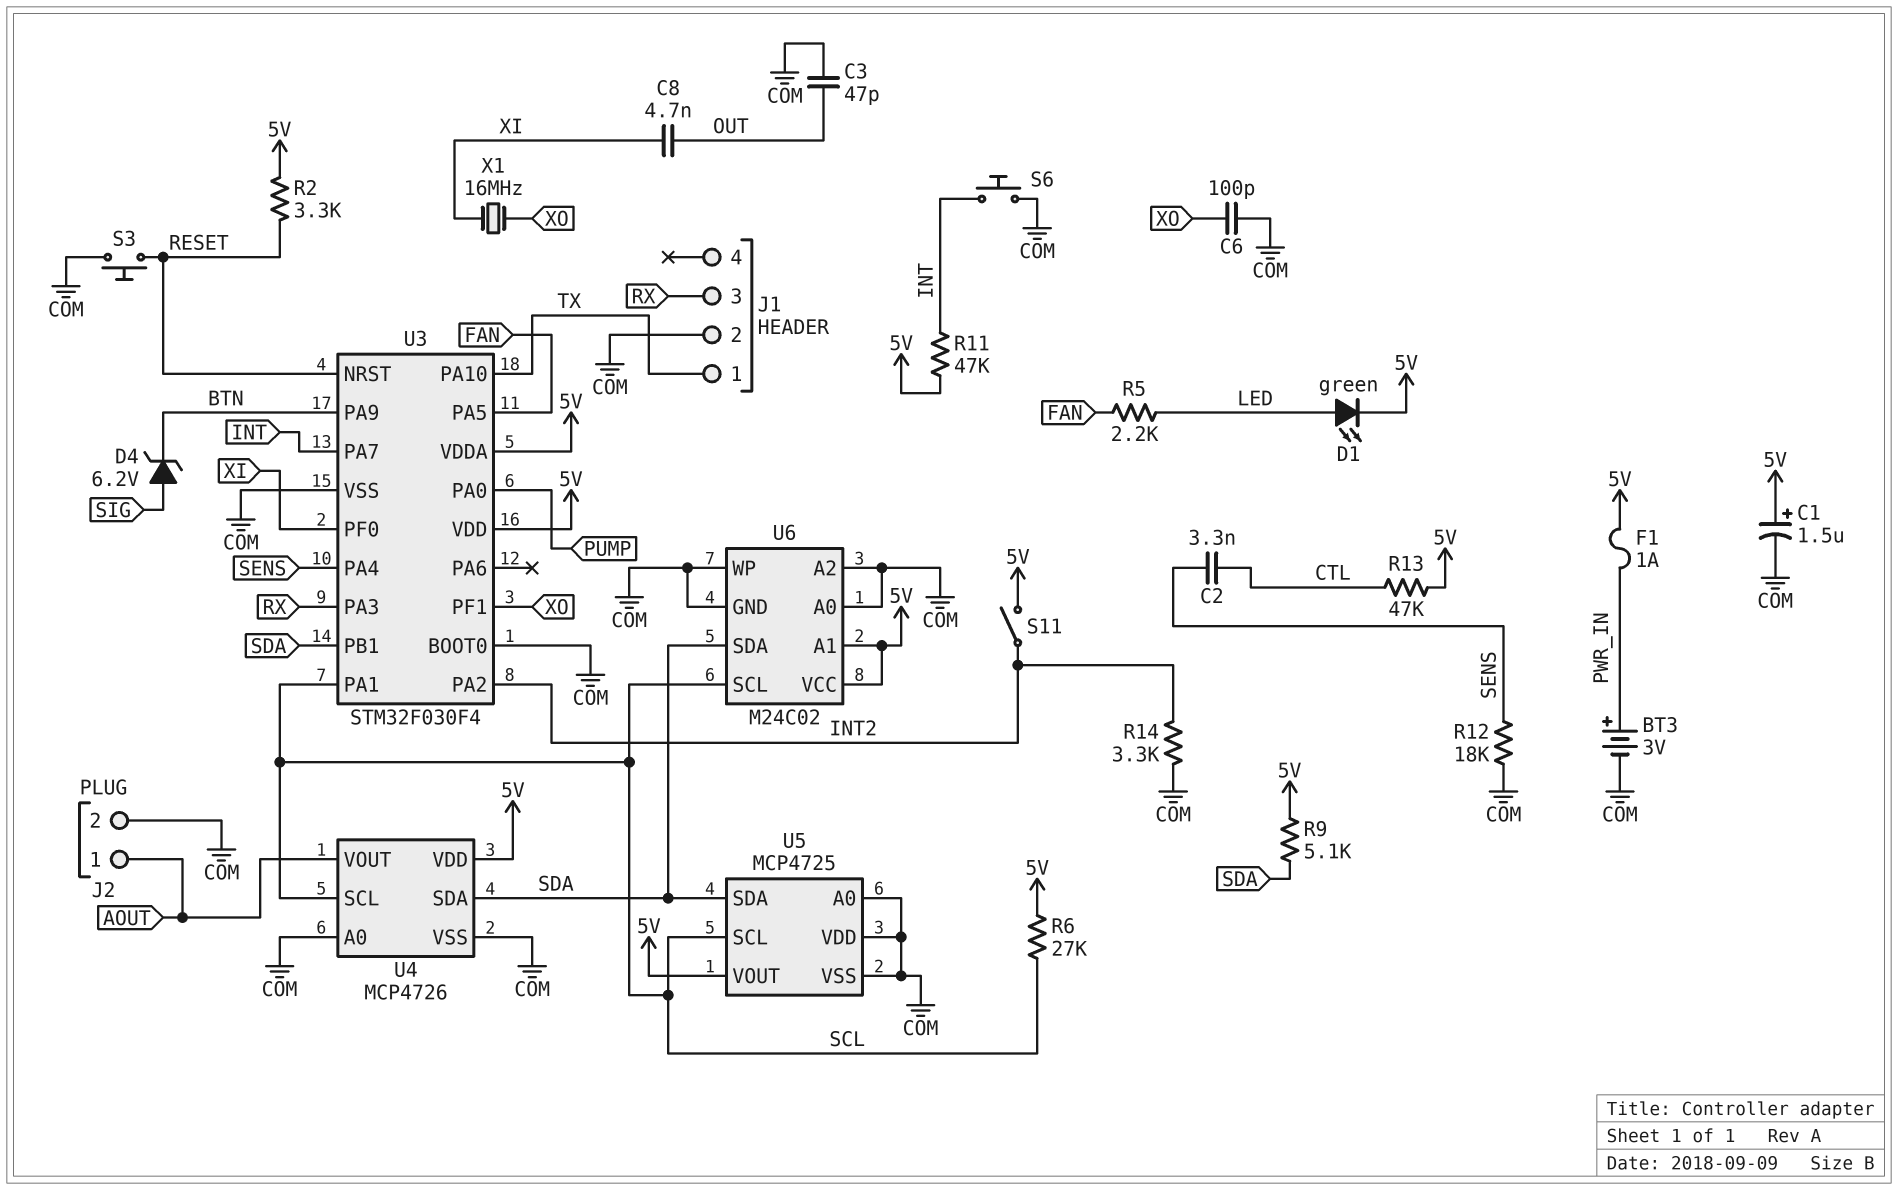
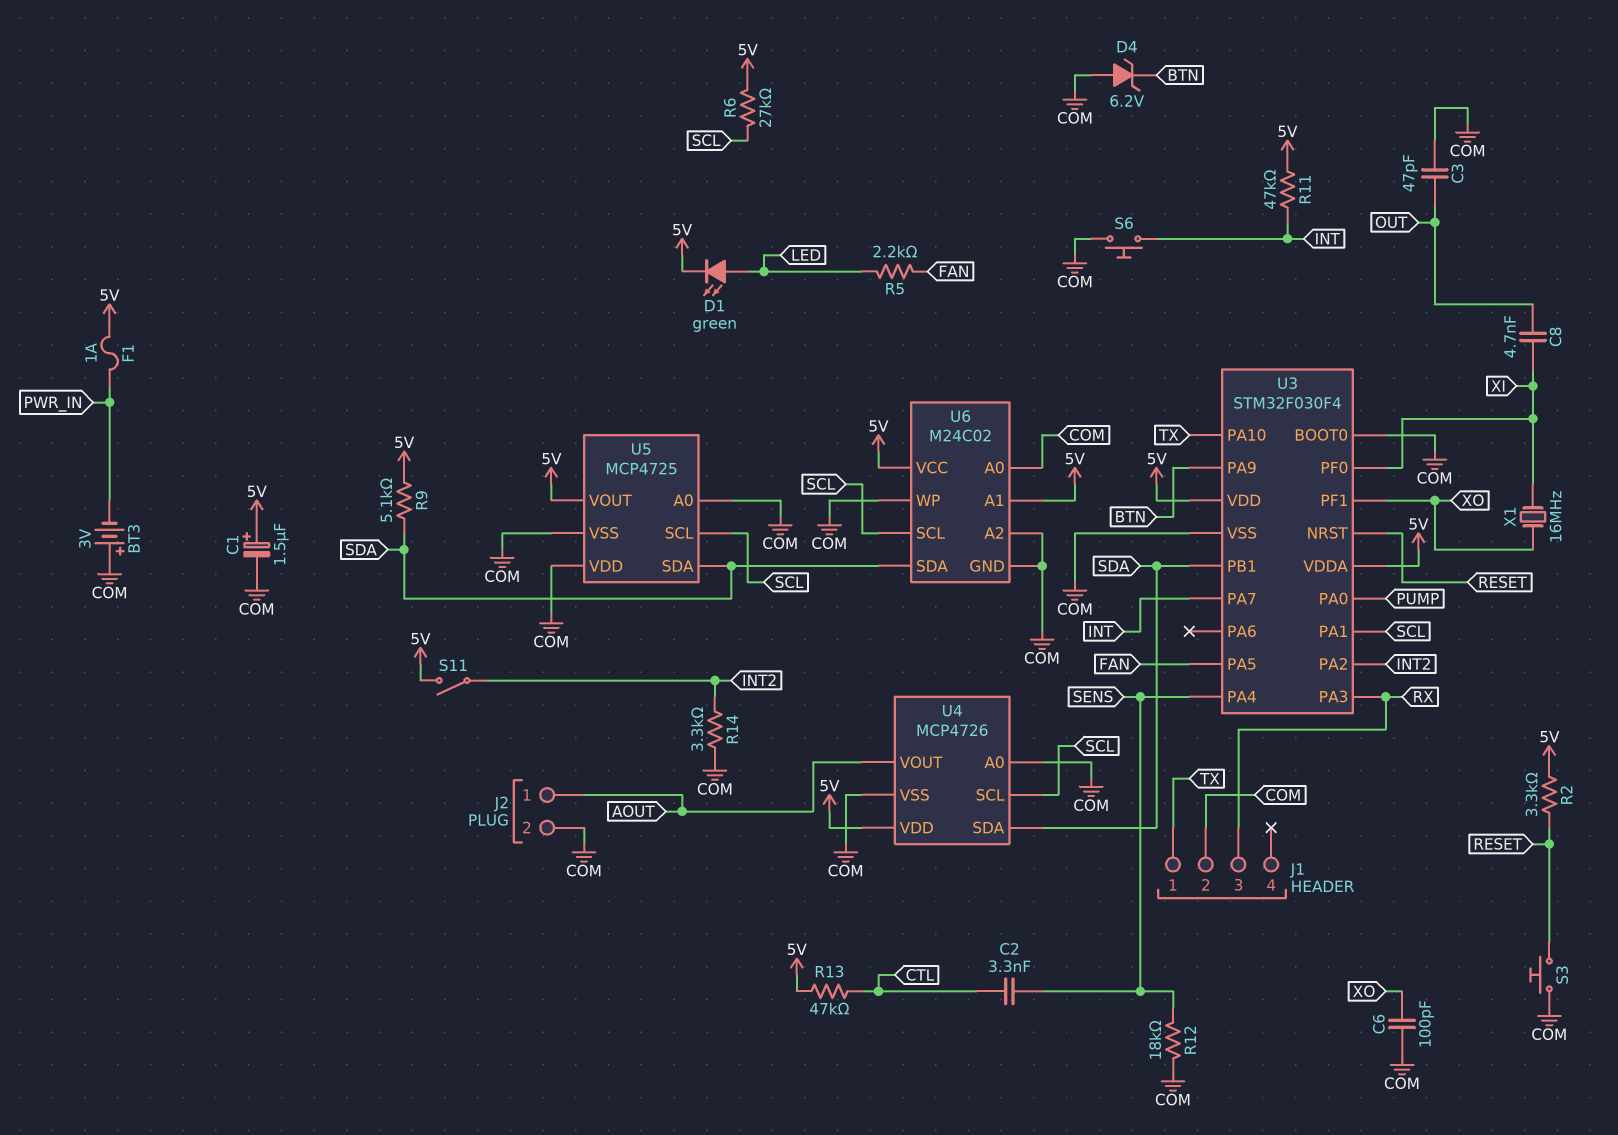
BT3: 3V (plus PWR_IN, minus COM) -> 3V (plus COM, minus PWR_IN)
D4: zener 6.2V (A SIG, K BTN) -> zener 6.2V (A COM, K BTN)

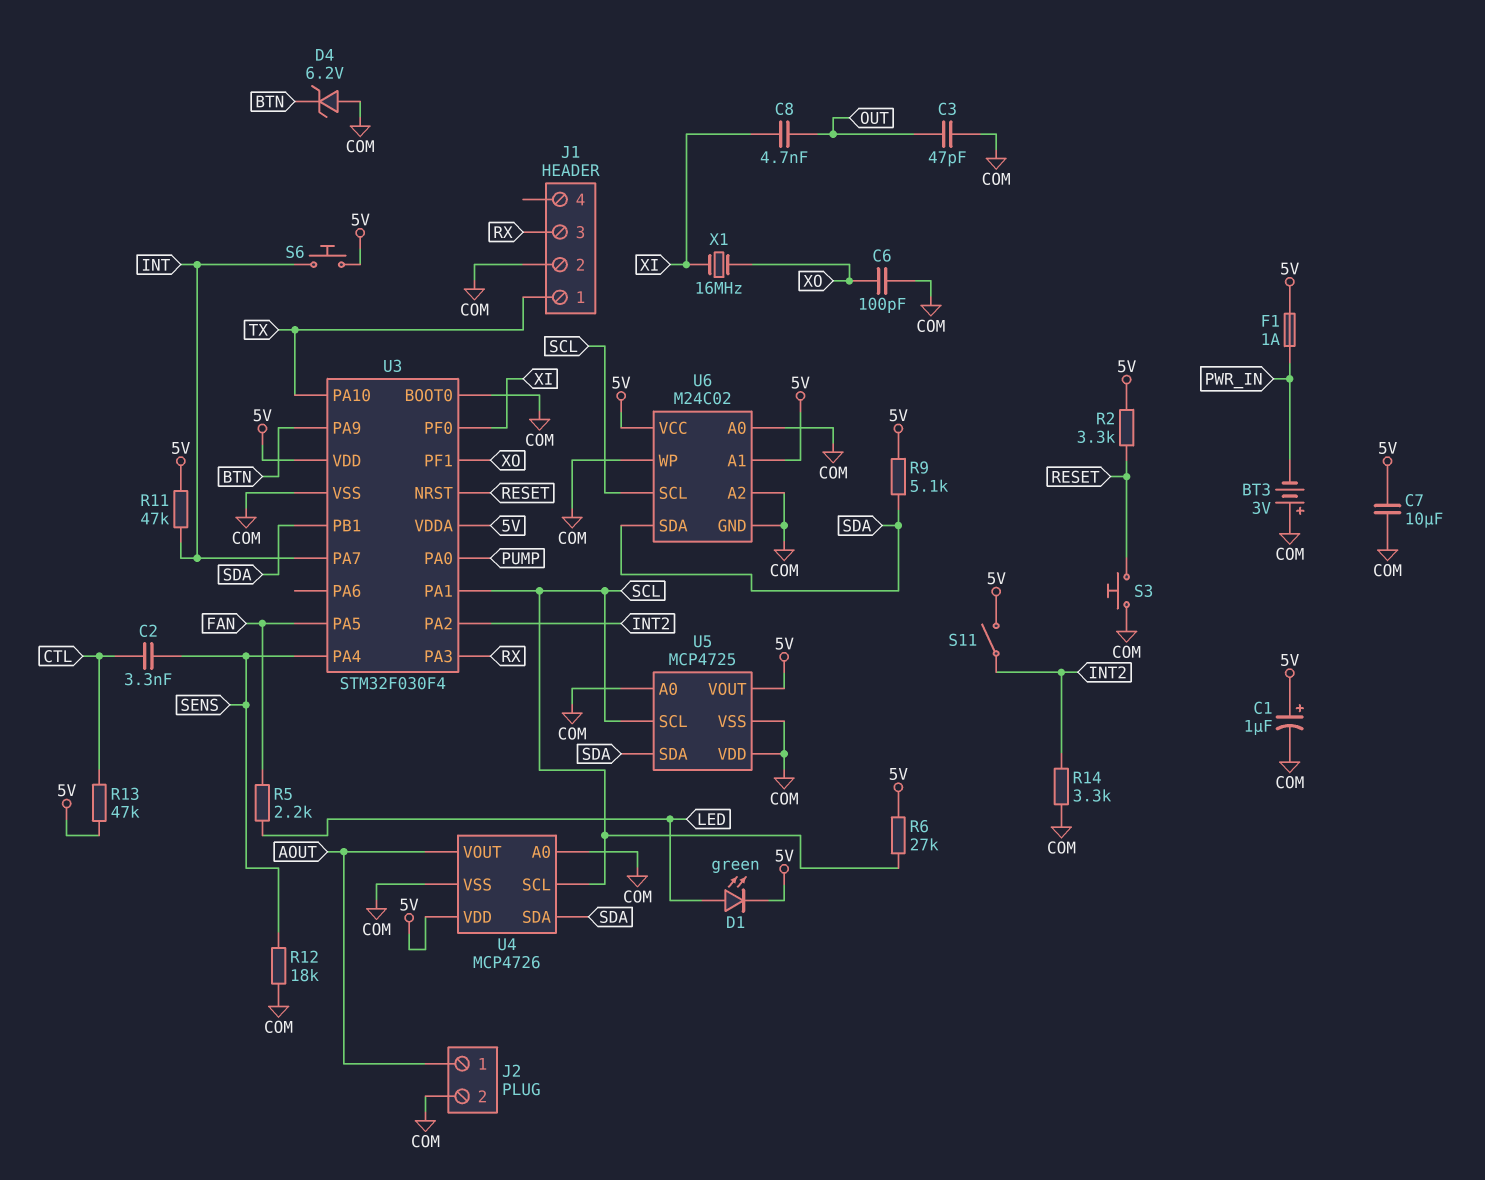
C1: 1.5uF (plus 5V, minus COM) -> 1uF (plus 5V, minus COM)
C7: none -> 10uF (5V, COM)
S6: button (COM, INT) -> button (5V, INT)

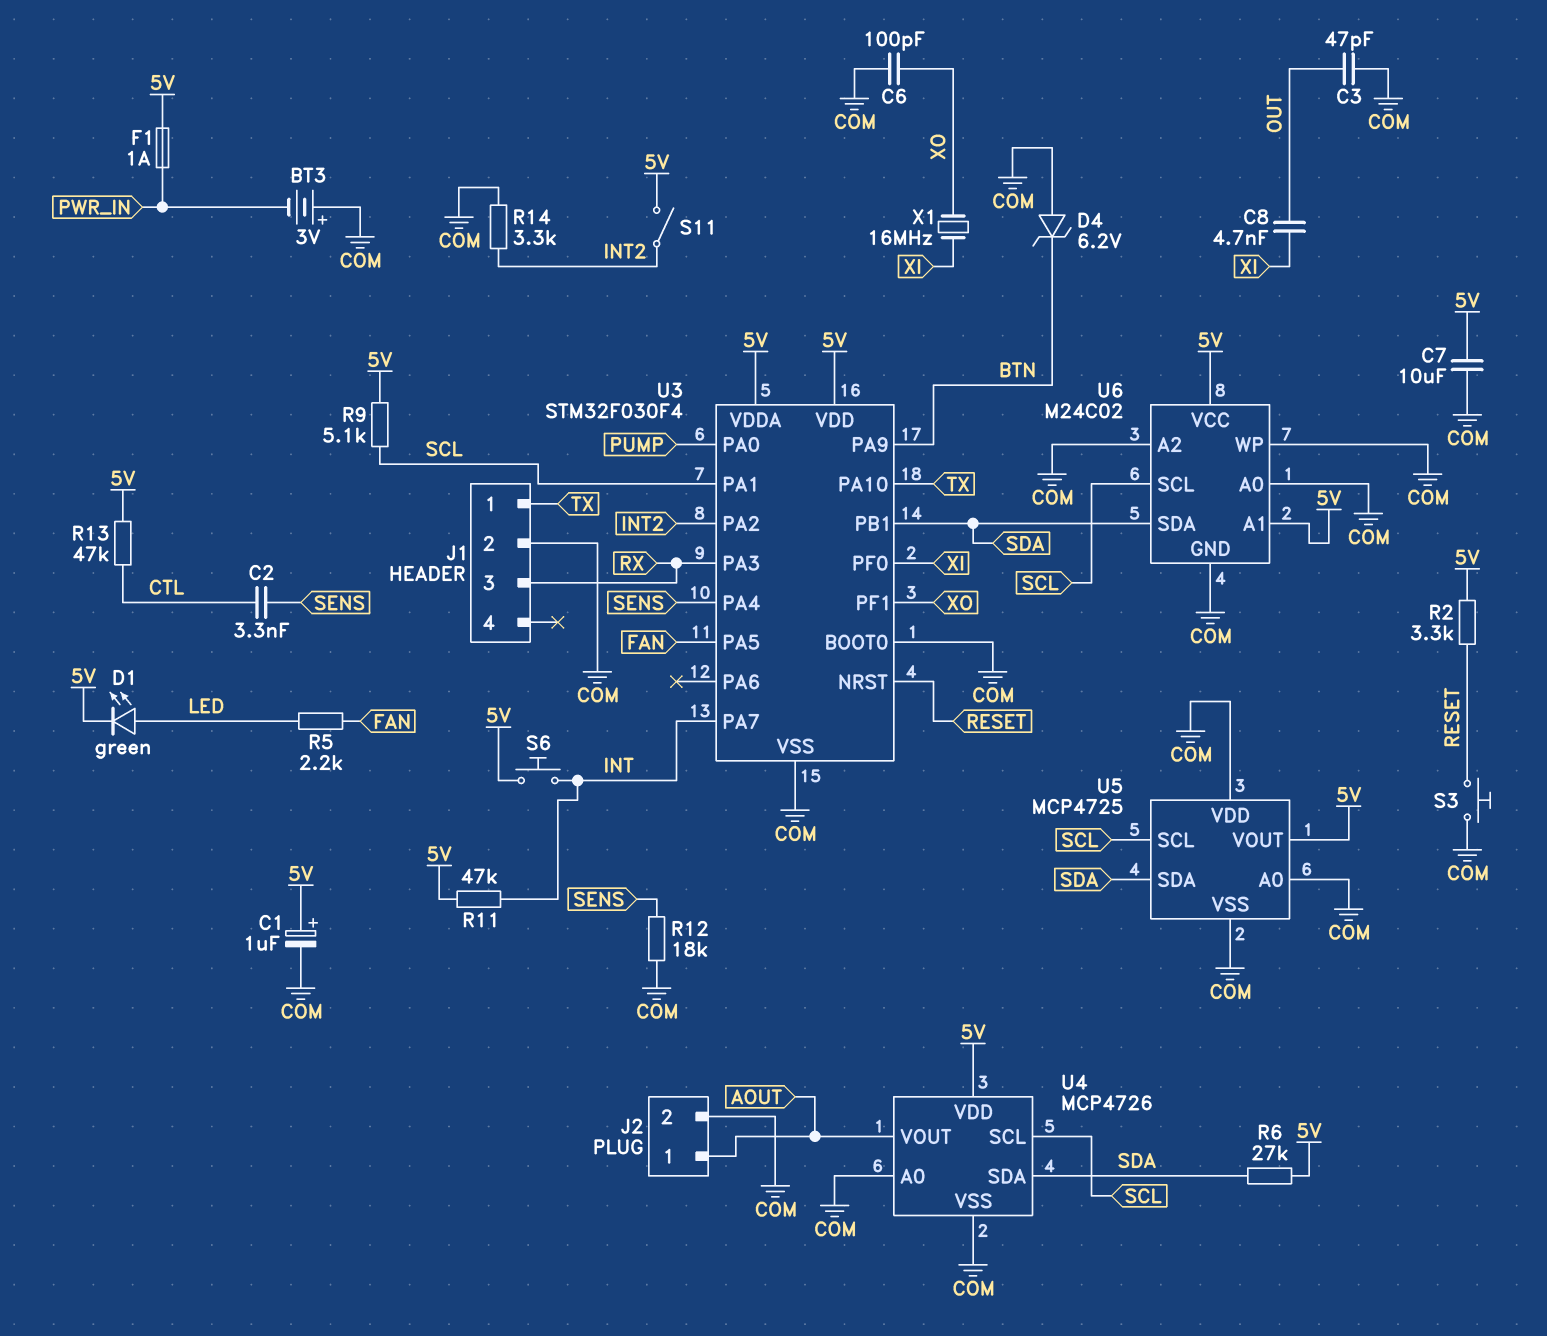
R6: 27k (5V, SCL) -> 27k (5V, SDA)
R9: 5.1k (5V, SDA) -> 5.1k (5V, SCL)

